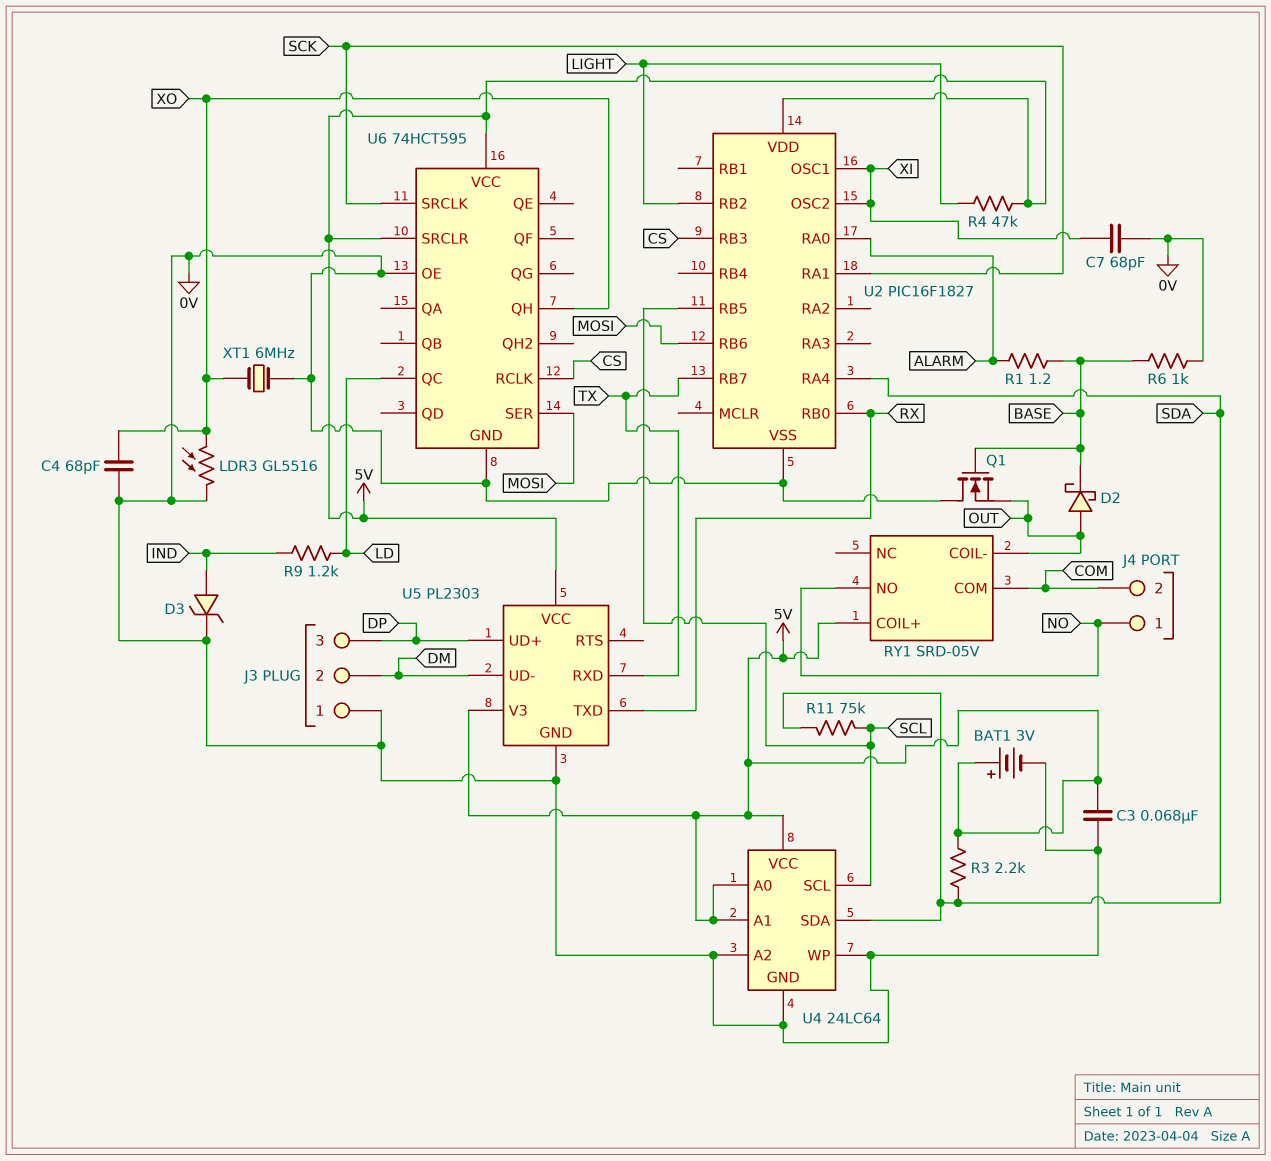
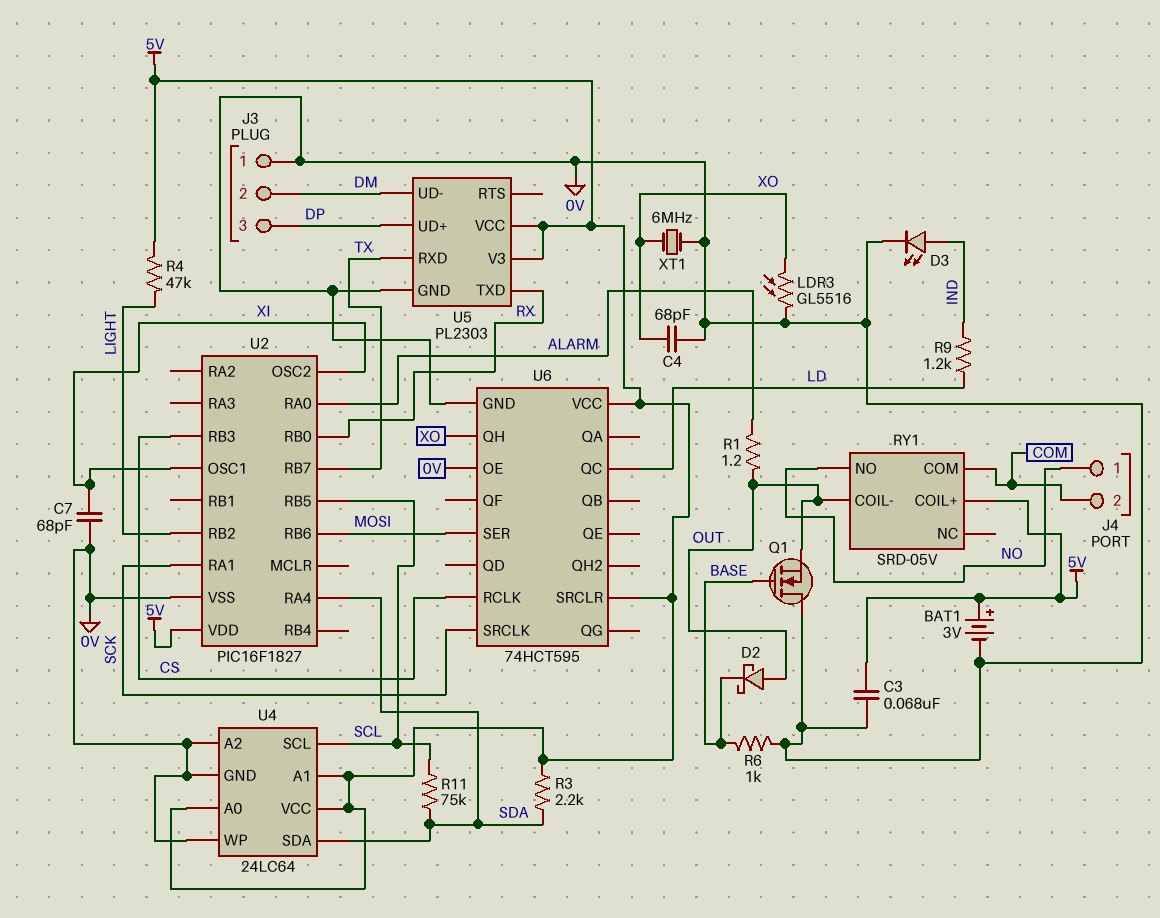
D3: zener (A IND, K 0V) -> LED (A IND, K 0V)
R1: 1.2 (ALARM, BASE) -> 1.2 (ALARM, OUT)

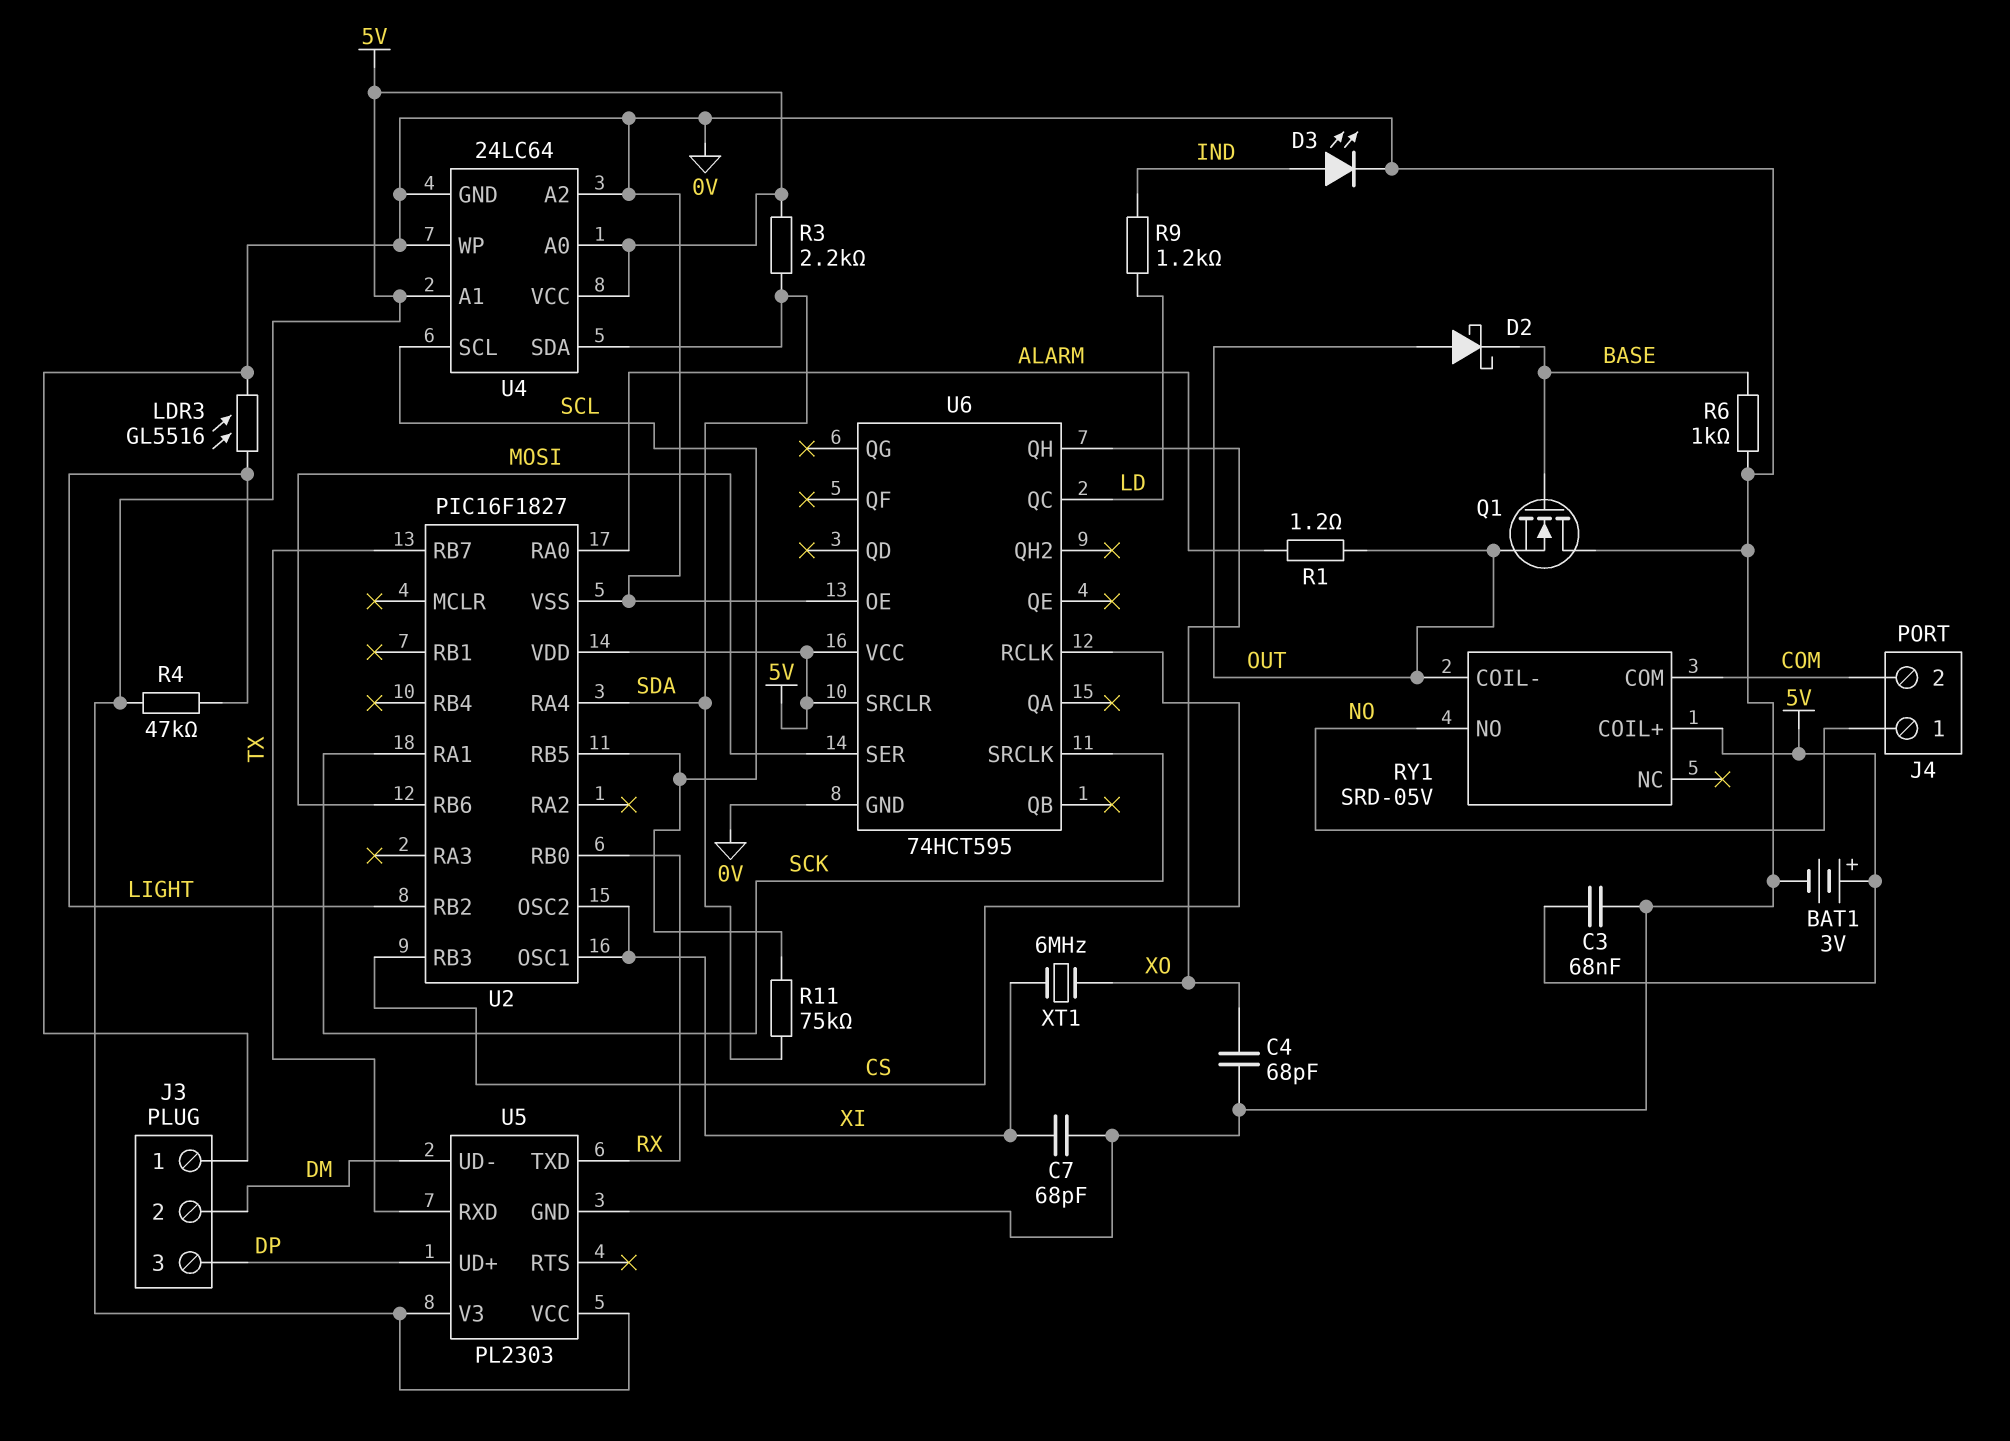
LDR3: GL5516 (0V, XO) -> GL5516 (0V, LIGHT)
XT1: 6MHz (0V, XO) -> 6MHz (XI, XO)

